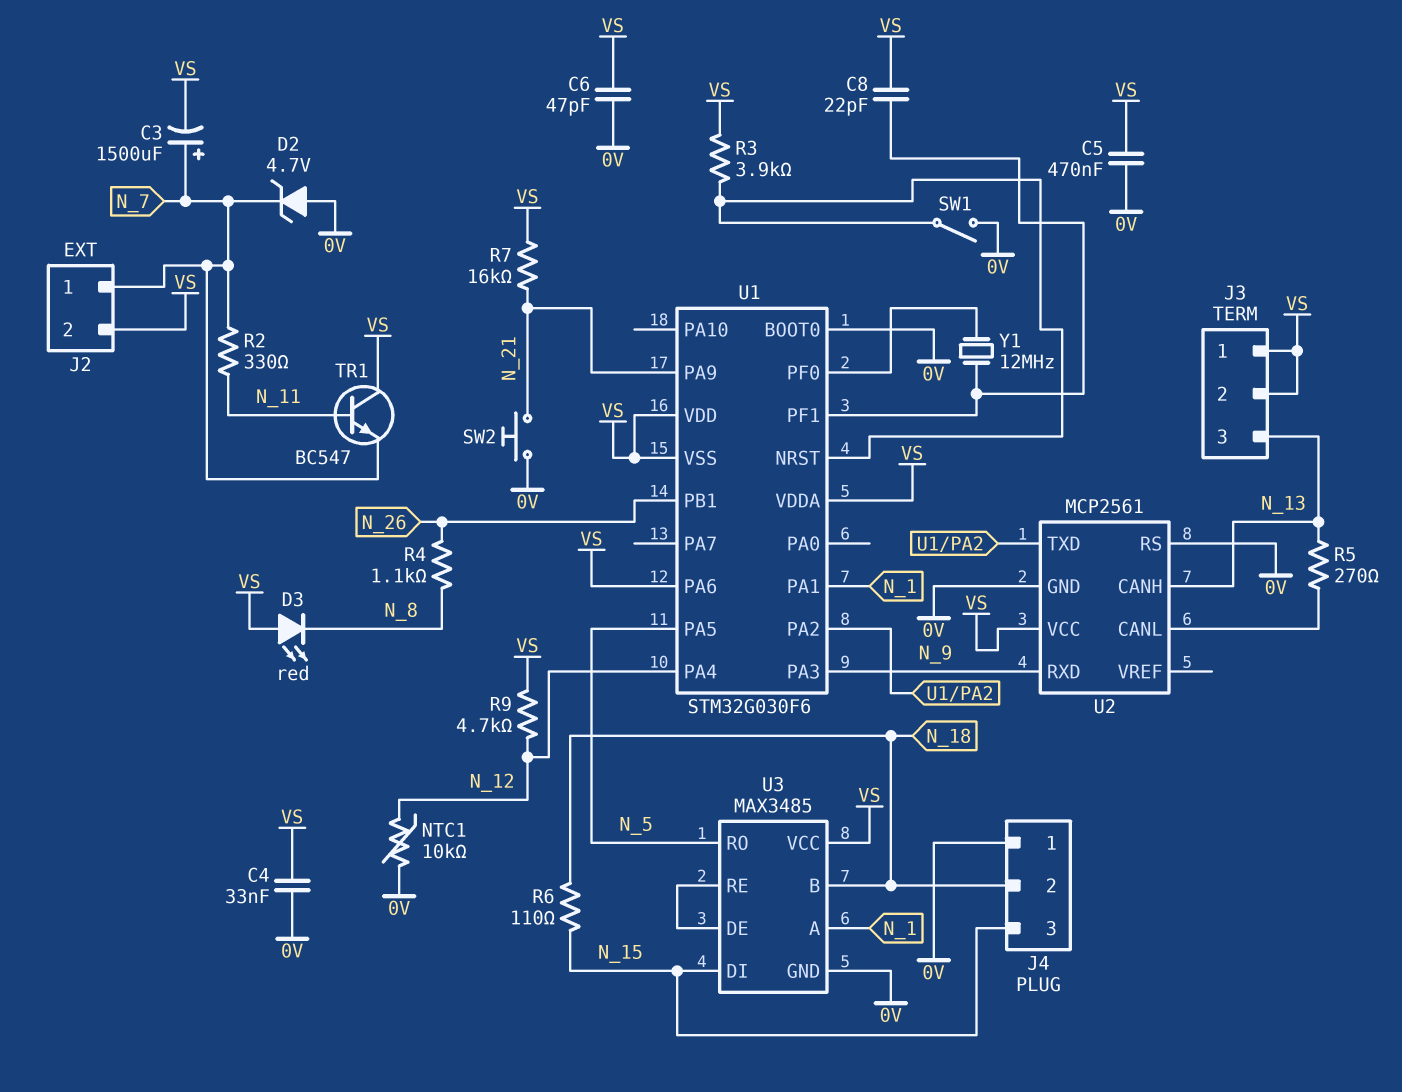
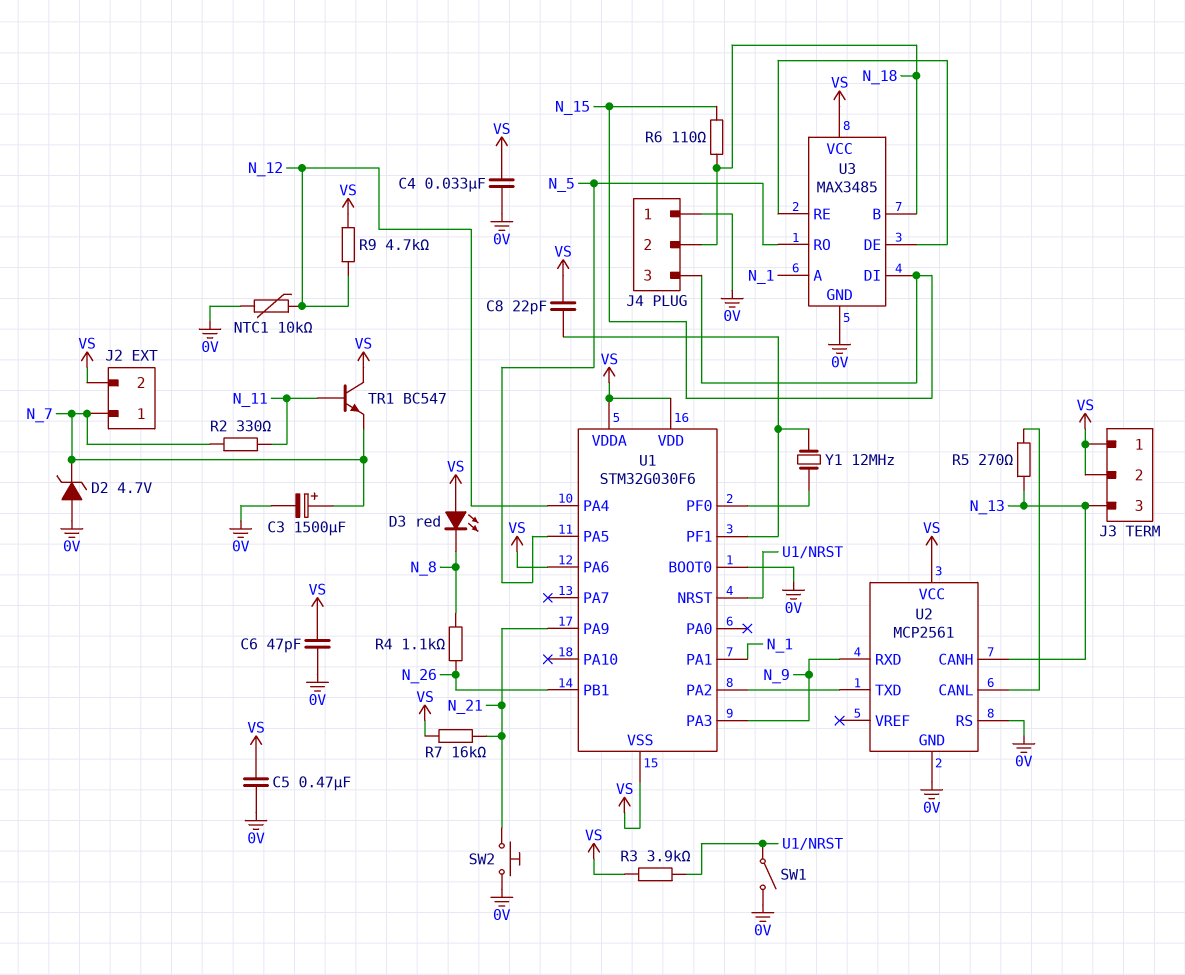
C3: 1500uF (plus N_7, minus VS) -> 1500uF (plus N_7, minus 0V)

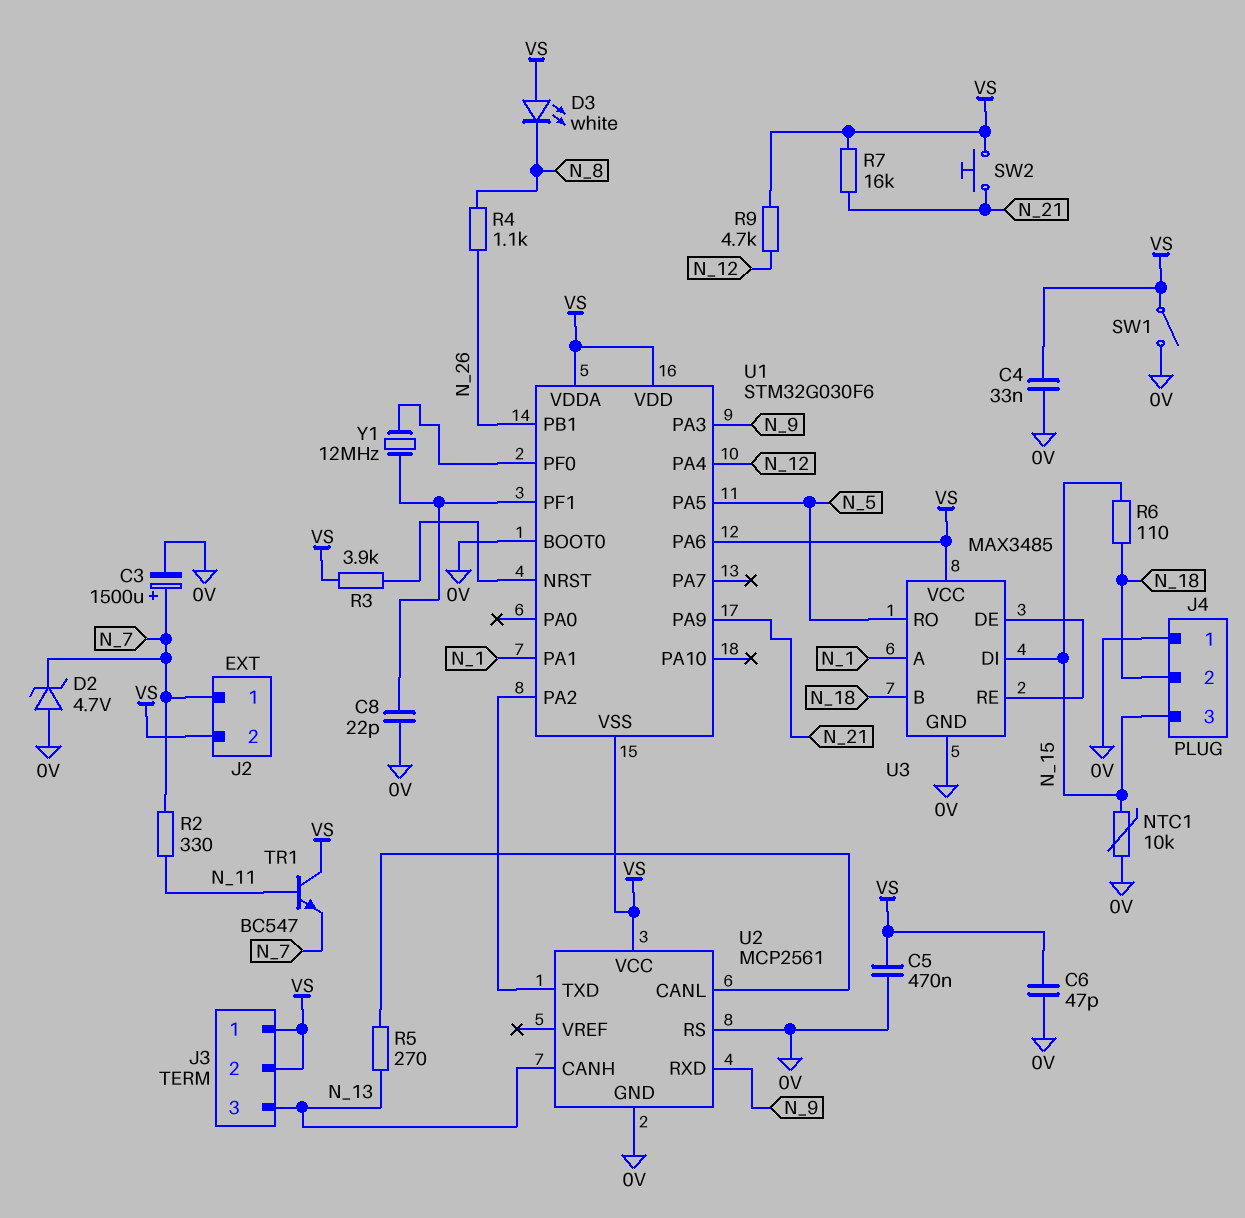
C8: 22pF (U1/PF1, VS) -> 22pF (0V, U1/PF1)
D3: LED red (A VS, K N_8) -> LED white (A VS, K N_8)
NTC1: 10k (0V, N_12) -> 10k (0V, N_15)
SW1: switch (0V, U1/NRST) -> switch (0V, VS)
SW2: button (0V, N_21) -> button (N_21, VS)

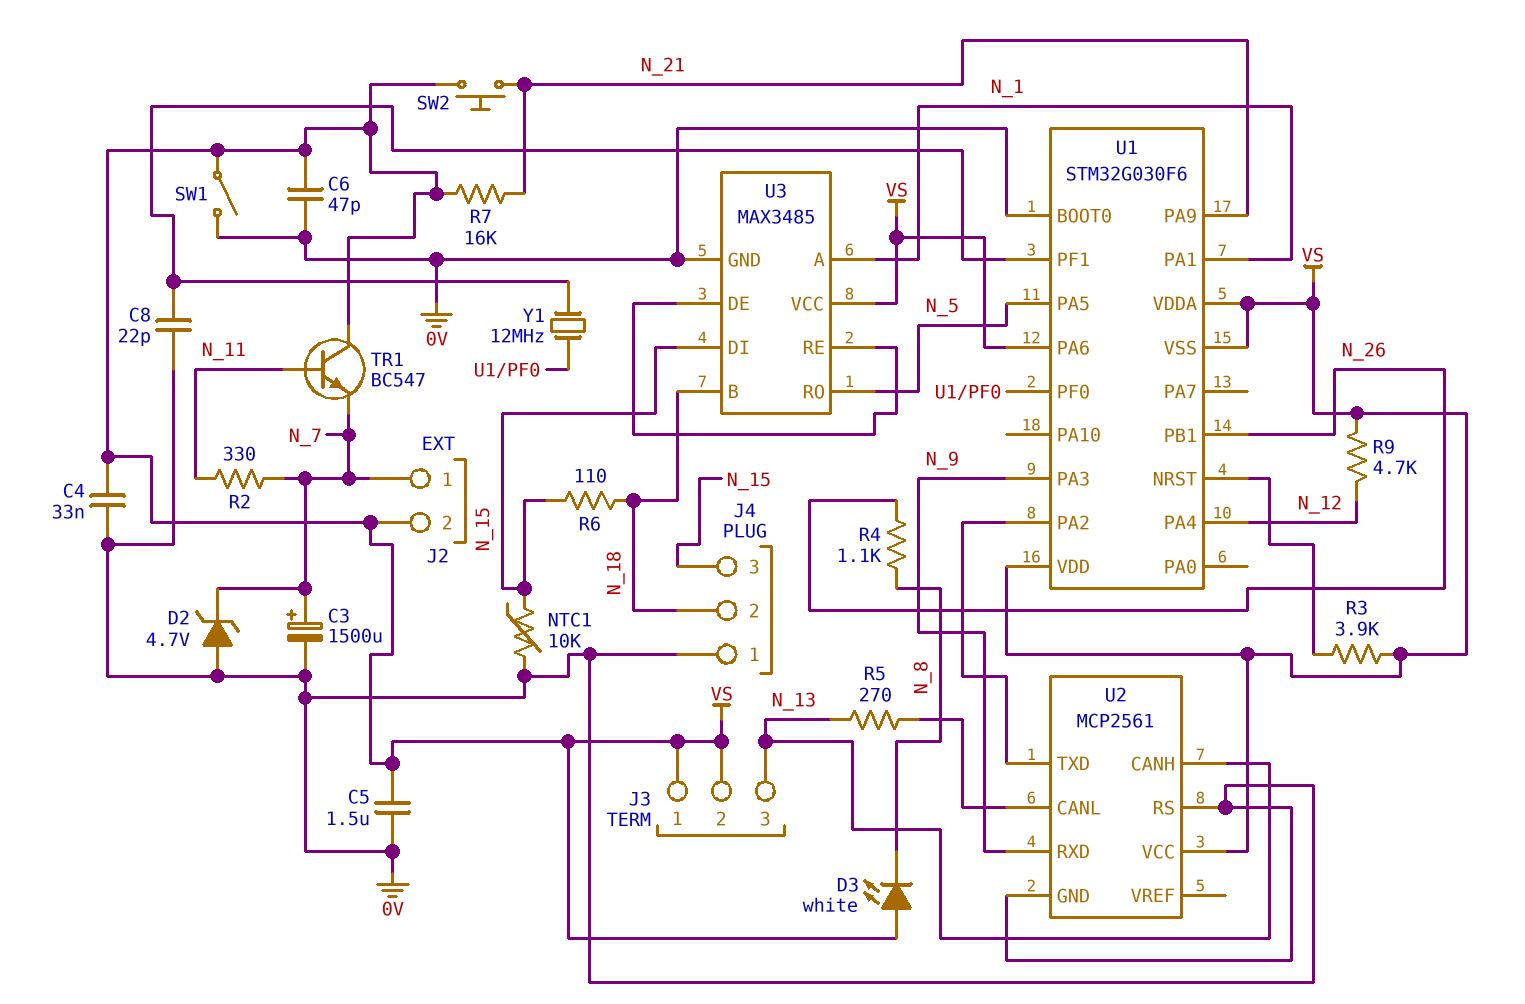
C5: 470nF (0V, VS) -> 1.5uF (0V, VS)

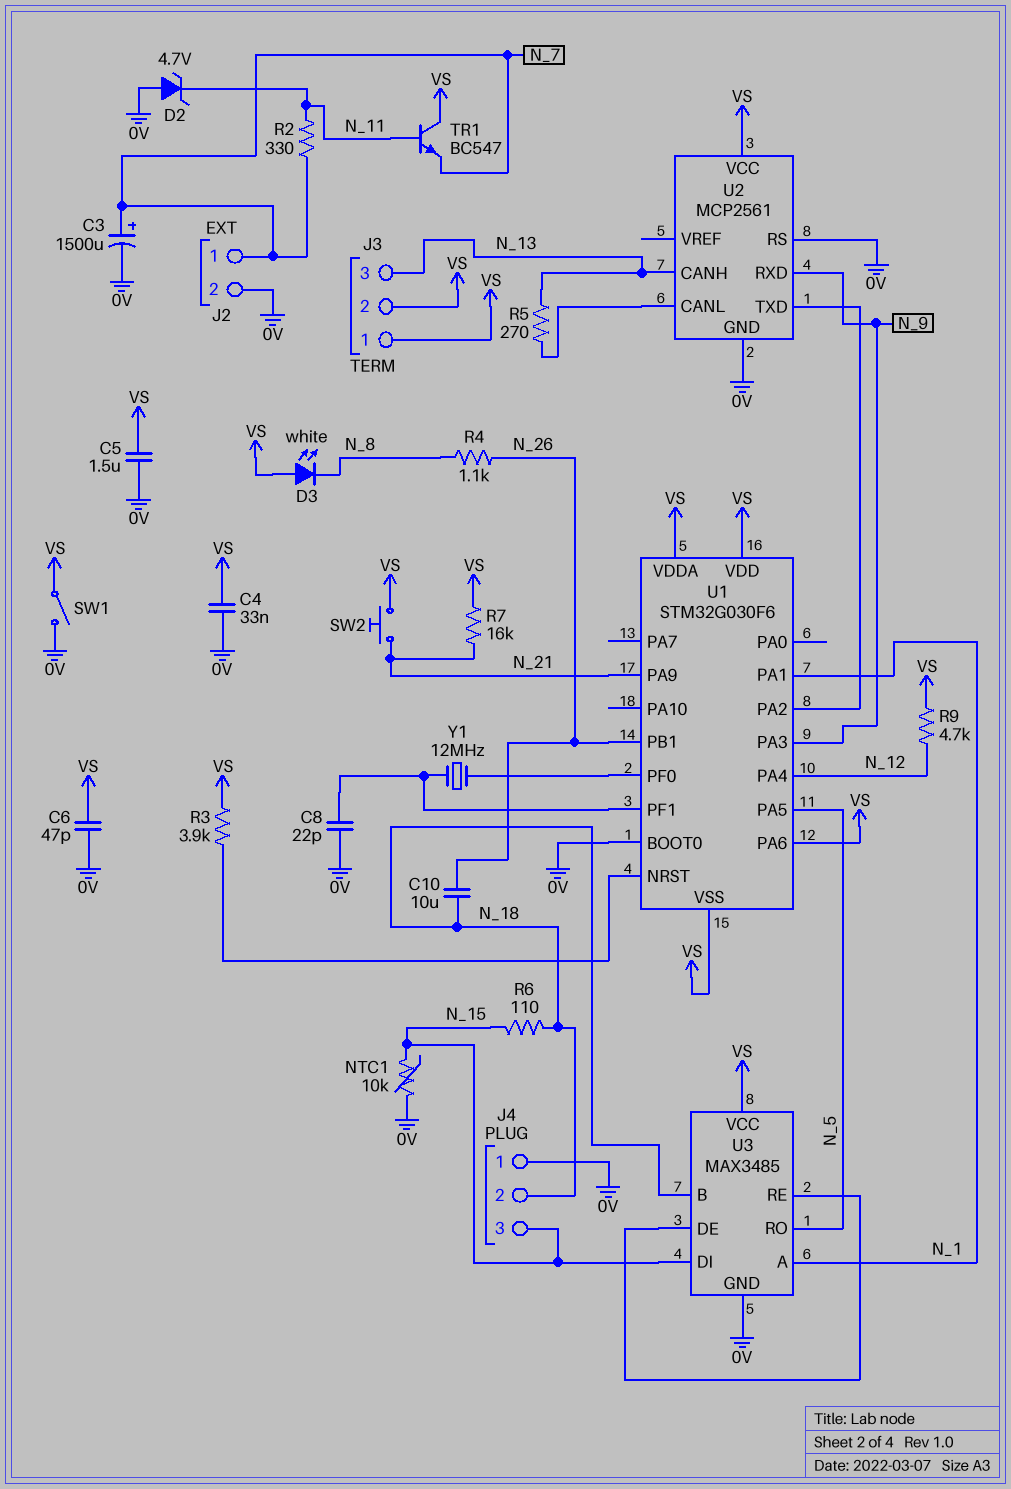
C10: none -> 10uF (N_18, N_26)
D2: zener 4.7V (A 0V, K N_7) -> zener 4.7V (A 0V, K N_11)
J2 pin 2: VS -> 0V

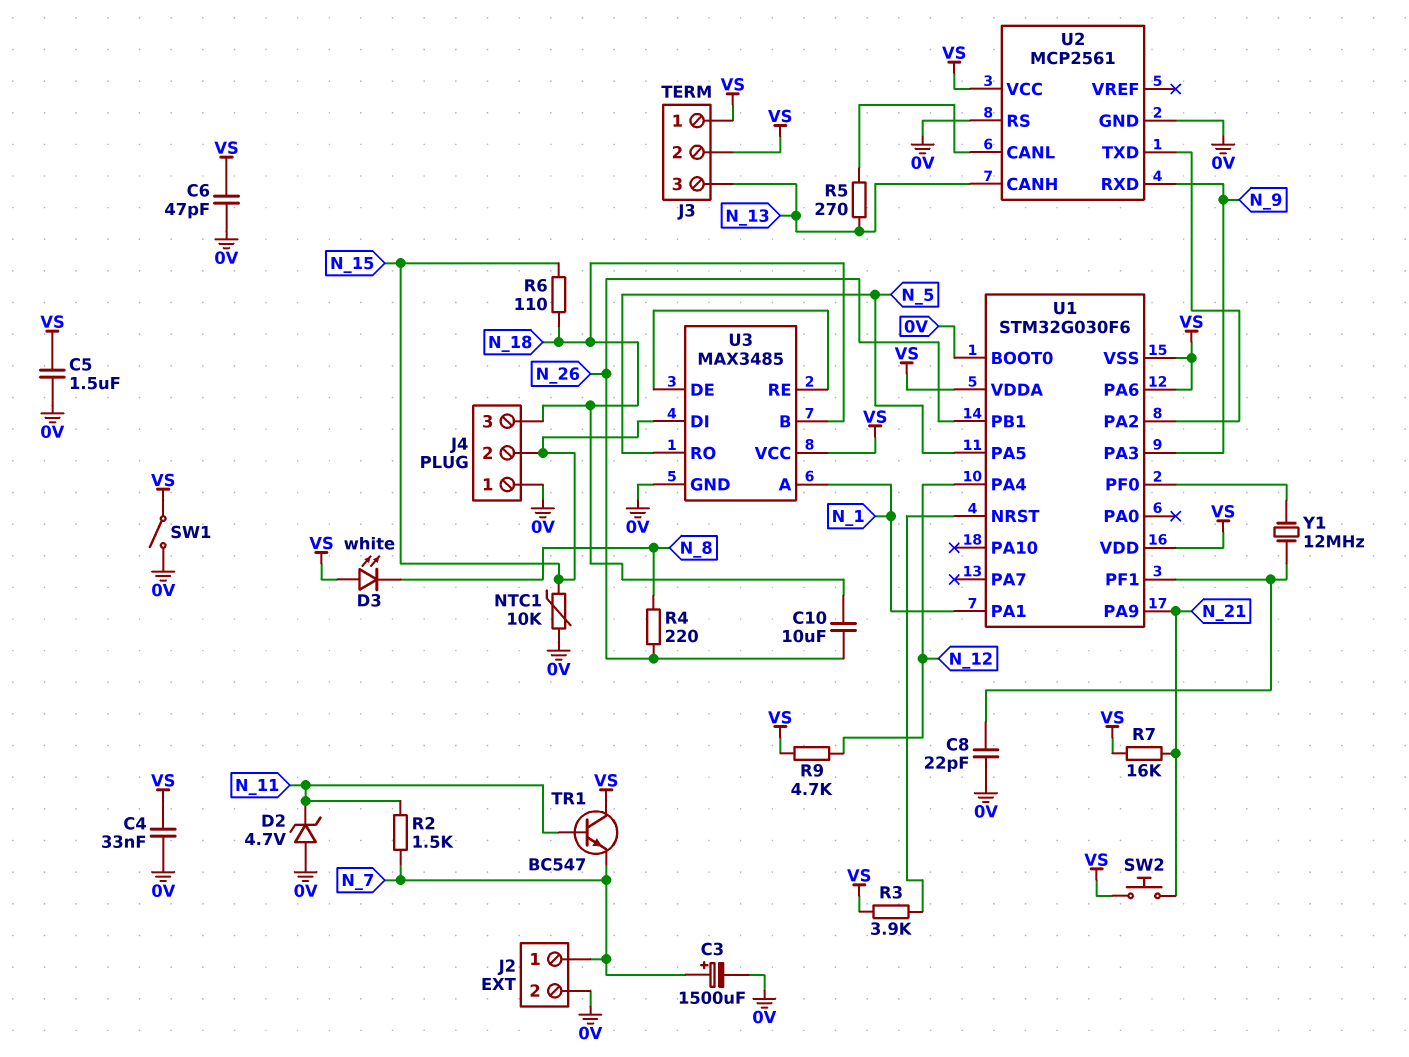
J4 pin 2: N_18 -> N_15
J4 pin 3: N_15 -> N_18
R2: 330 (N_7, N_11) -> 1.5k (N_7, N_11)
R4: 1.1k (N_8, N_26) -> 220 (N_8, N_26)

